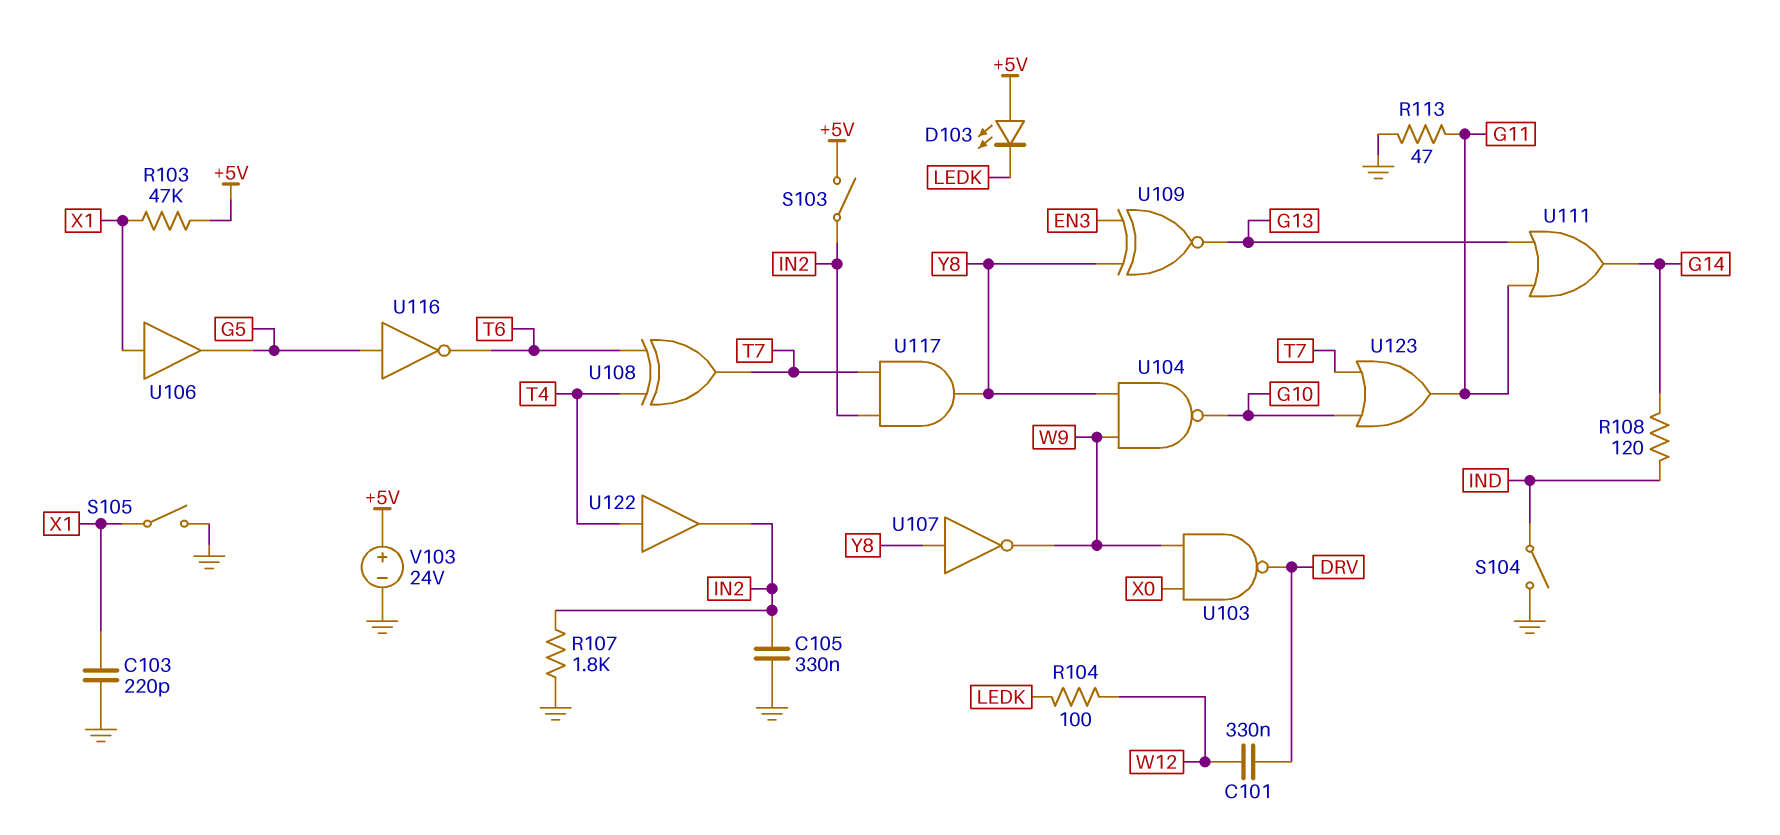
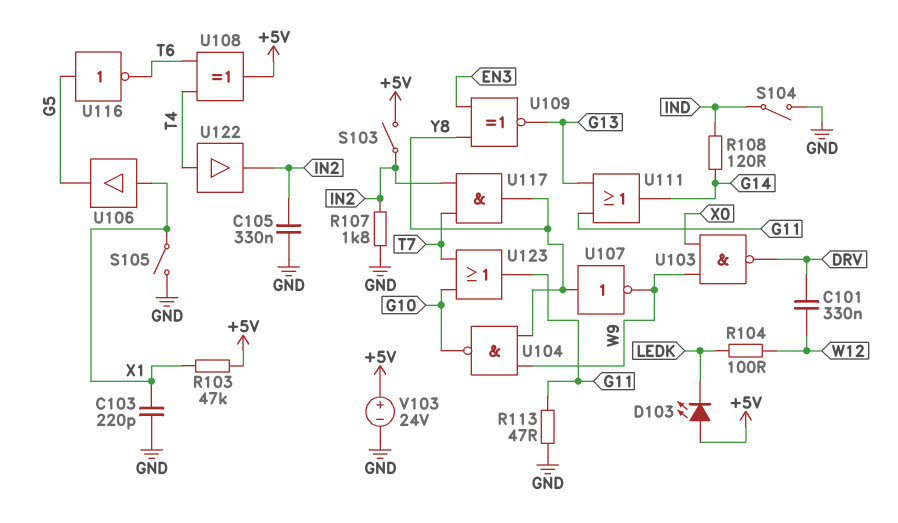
U108: XOR (in T4, in T6, out T7) -> XOR (in T4, in T6, out +5V)

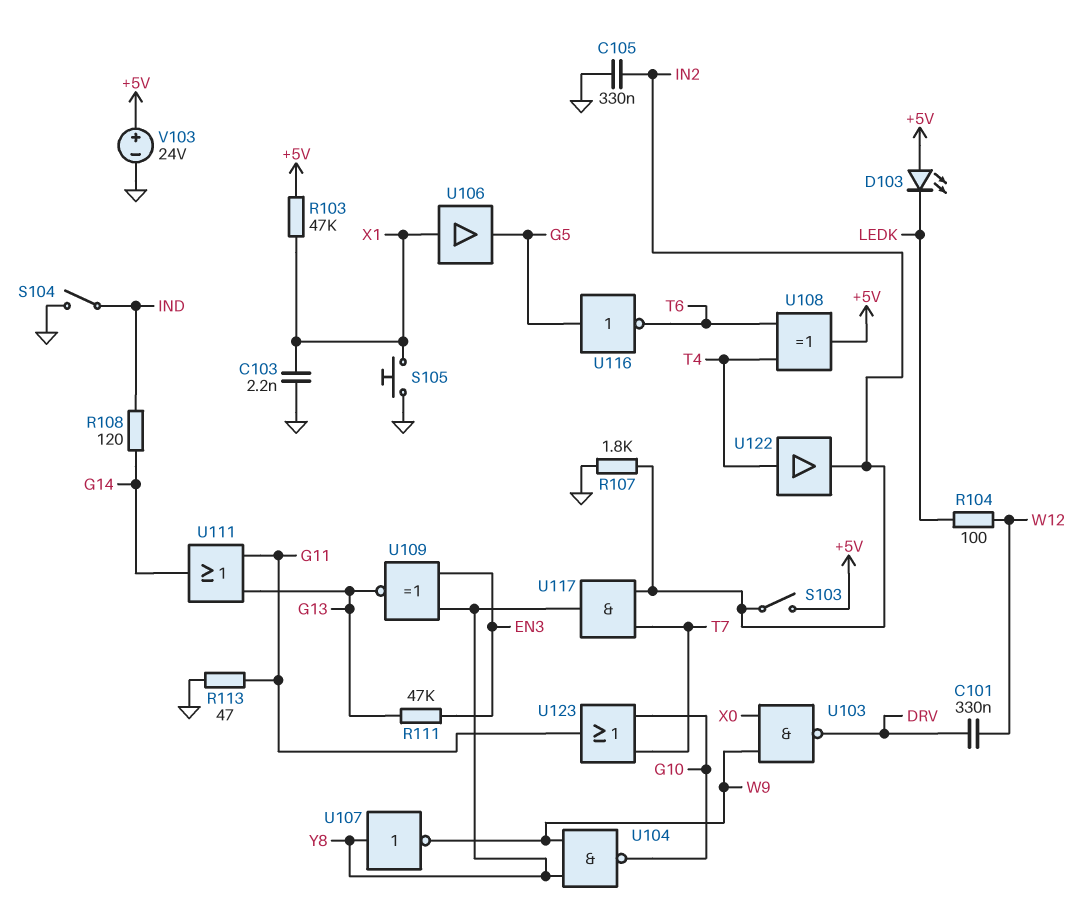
C103: 220pF (GND, X1) -> 2.2nF (GND, X1)
R111: none -> 47k (EN3, G13)
S105: switch (GND, X1) -> button (GND, X1)

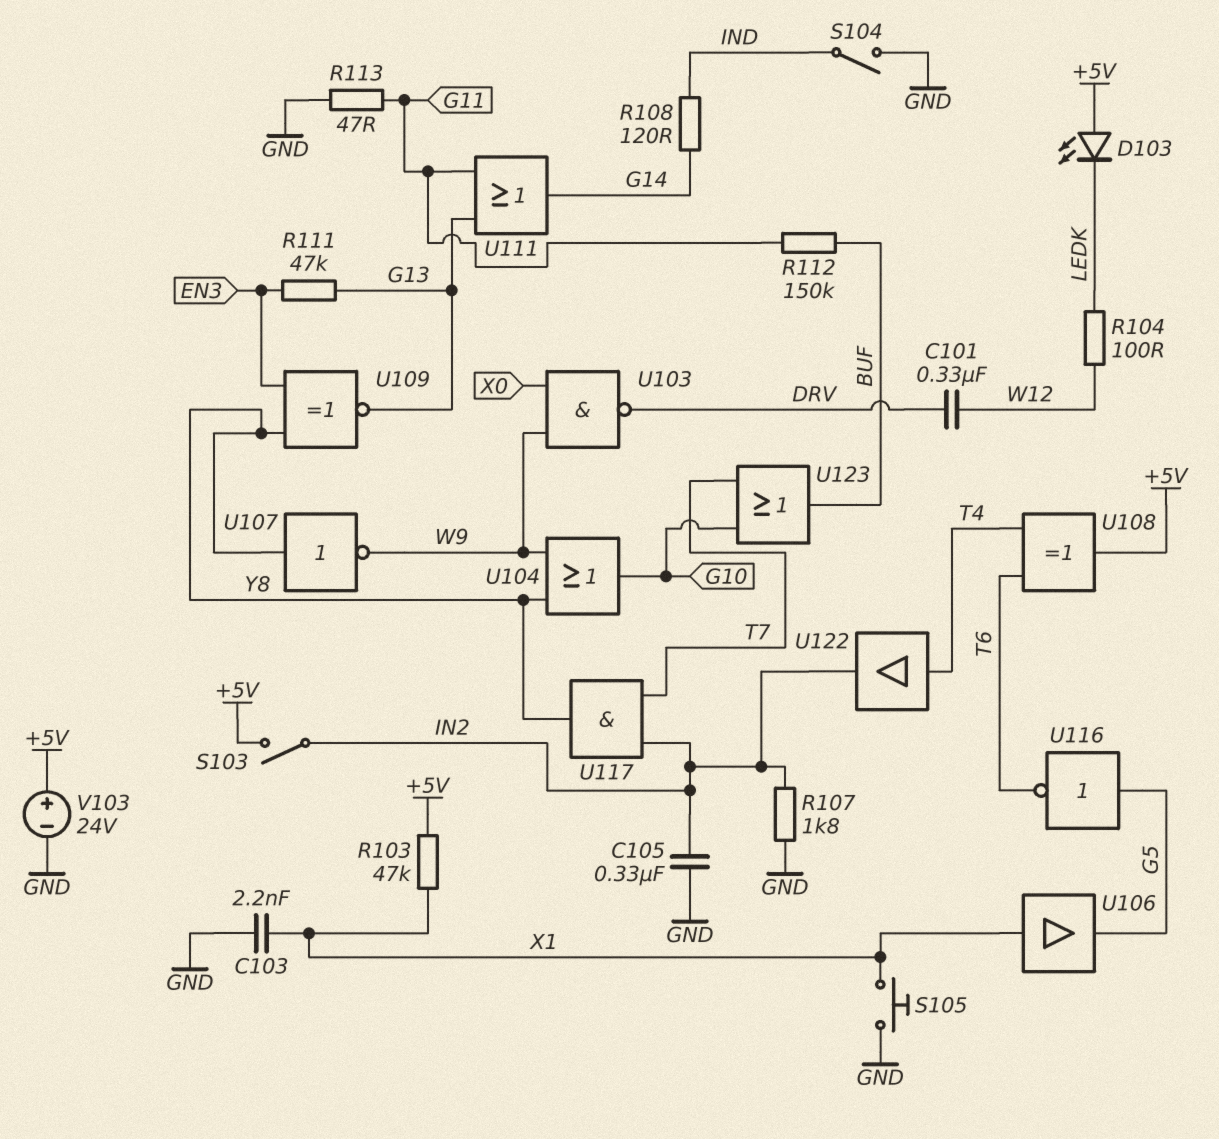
R112: none -> 150k (BUF, G11)
U104: NAND (in W9, in Y8, out G10) -> OR (in W9, in Y8, out G10)
U123: OR (in G10, in T7, out G11) -> OR (in G10, in T7, out BUF)

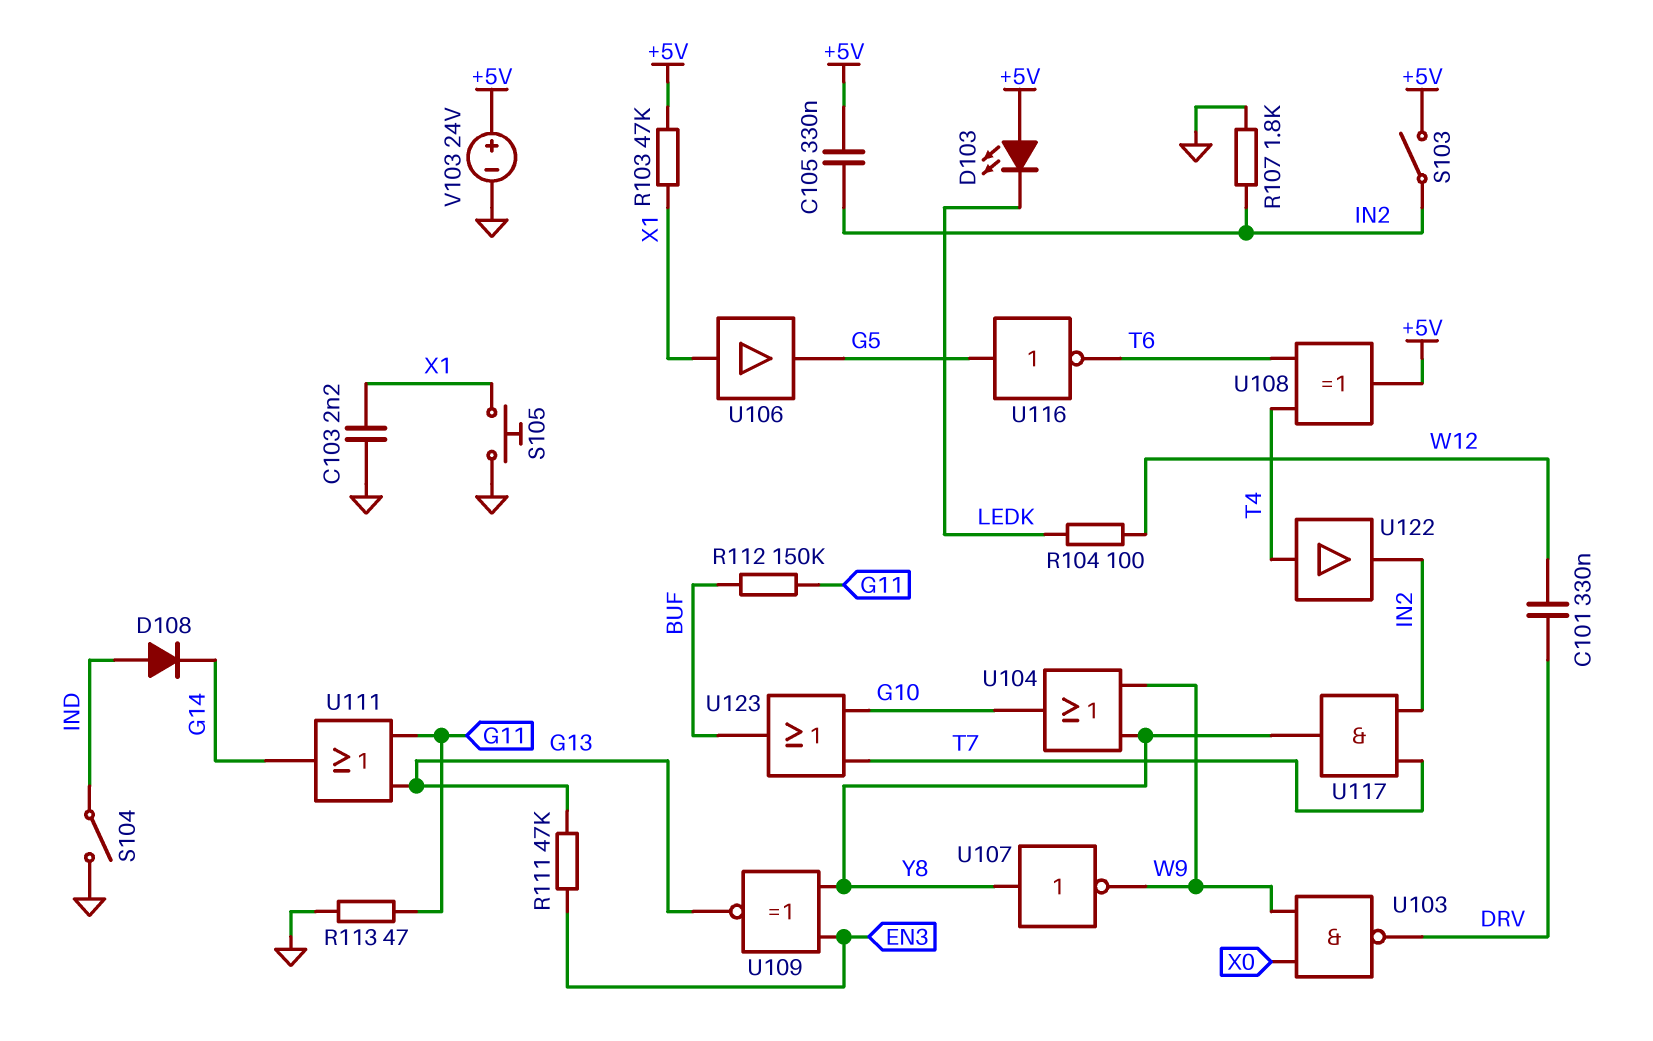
C105: 330nF (GND, IN2) -> 330nF (+5V, IN2)
D108: none -> diode (A IND, K G14)
R108: 120 (G14, IND) -> none

